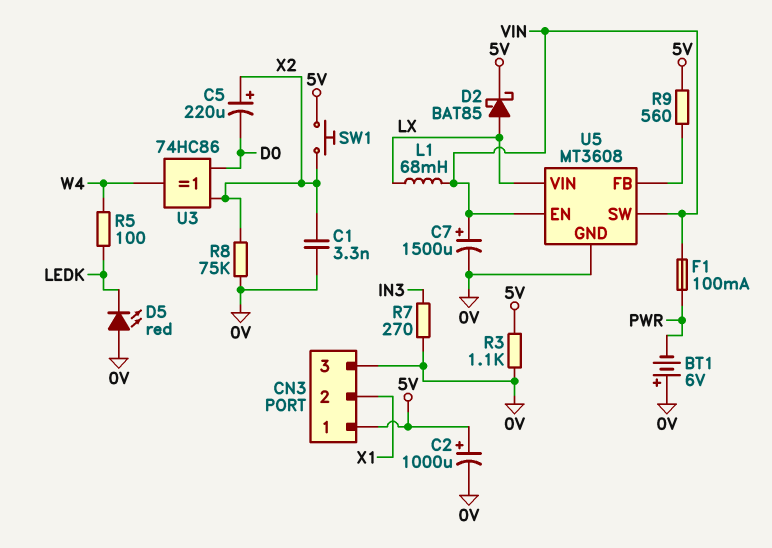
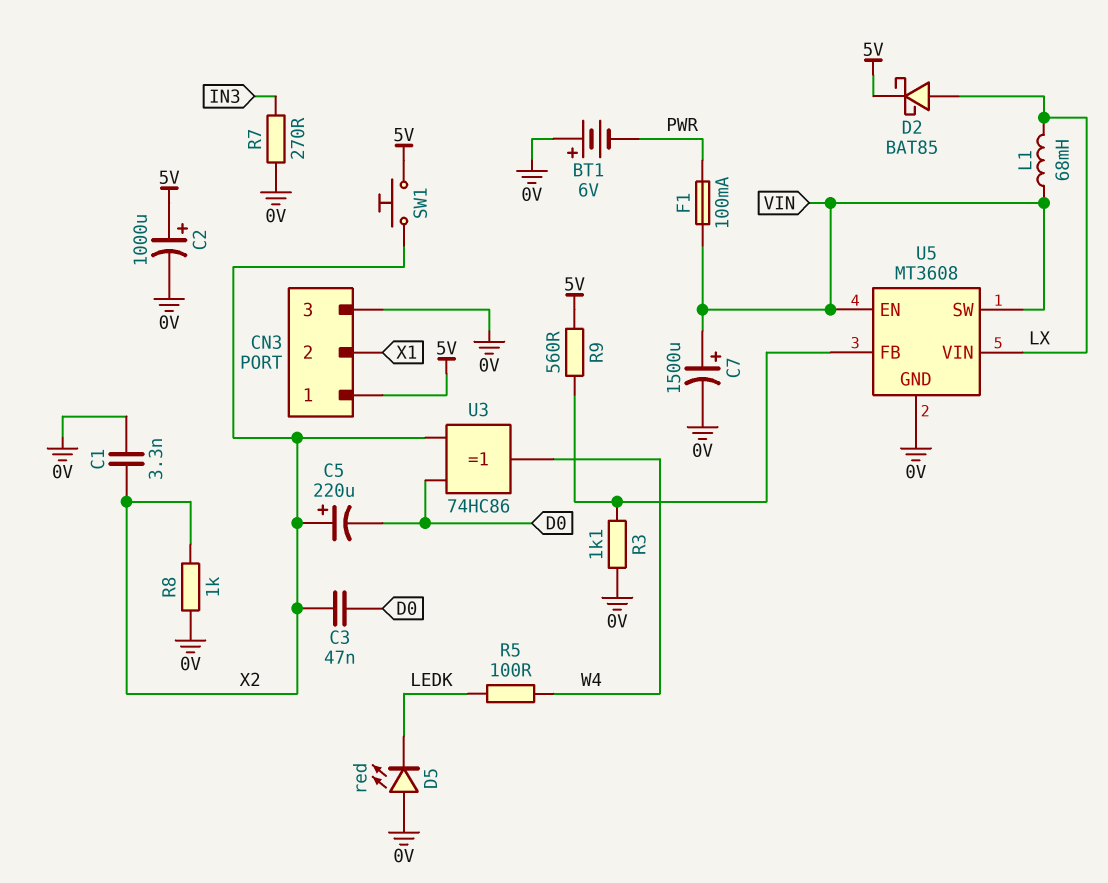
C3: none -> 47nF (D0, X2)
R3: 1.1k (0V, 5V) -> 1.1k (0V, U5/FB)
R8: 75k (0V, X2) -> 1k (0V, X2)

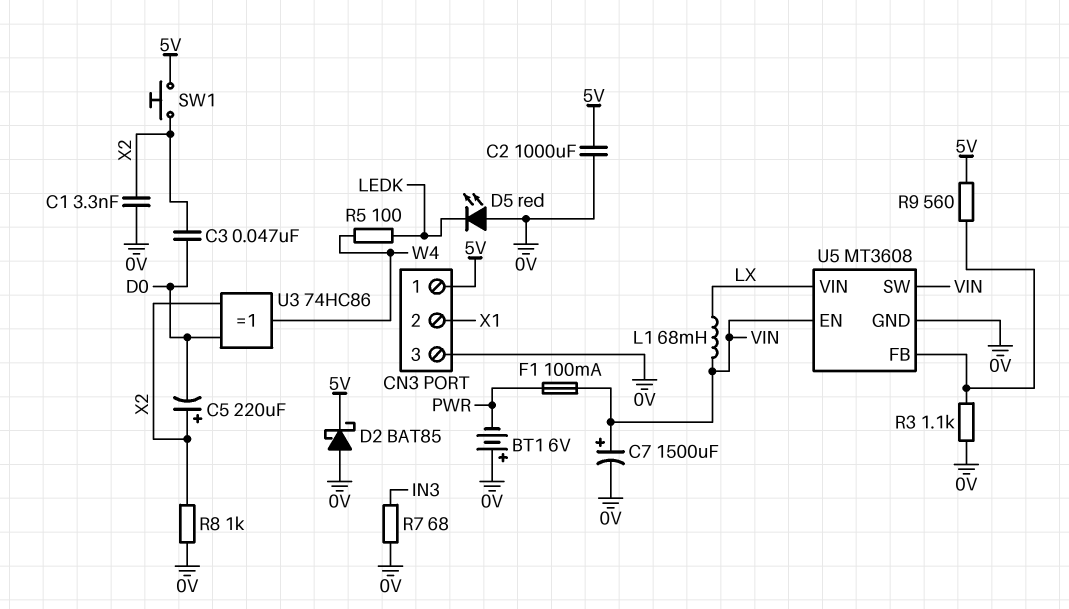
C2: 1000uF (plus 5V, minus 0V) -> 1000uF (0V, 5V)
D2: schottky BAT85 (A LX, K 5V) -> schottky BAT85 (A 0V, K 5V)
R7: 270 (0V, IN3) -> 68 (0V, IN3)

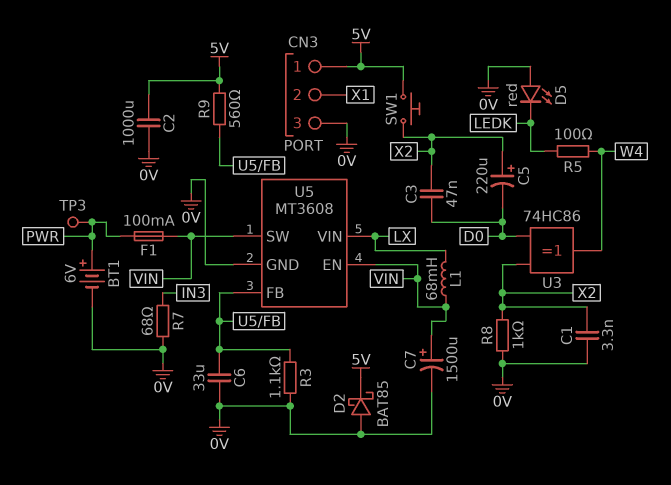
BT1: 6V (plus 0V, minus PWR) -> 6V (plus PWR, minus 0V)
C6: none -> 33uF (0V, U5/FB)
TP3: none -> test point (PWR)

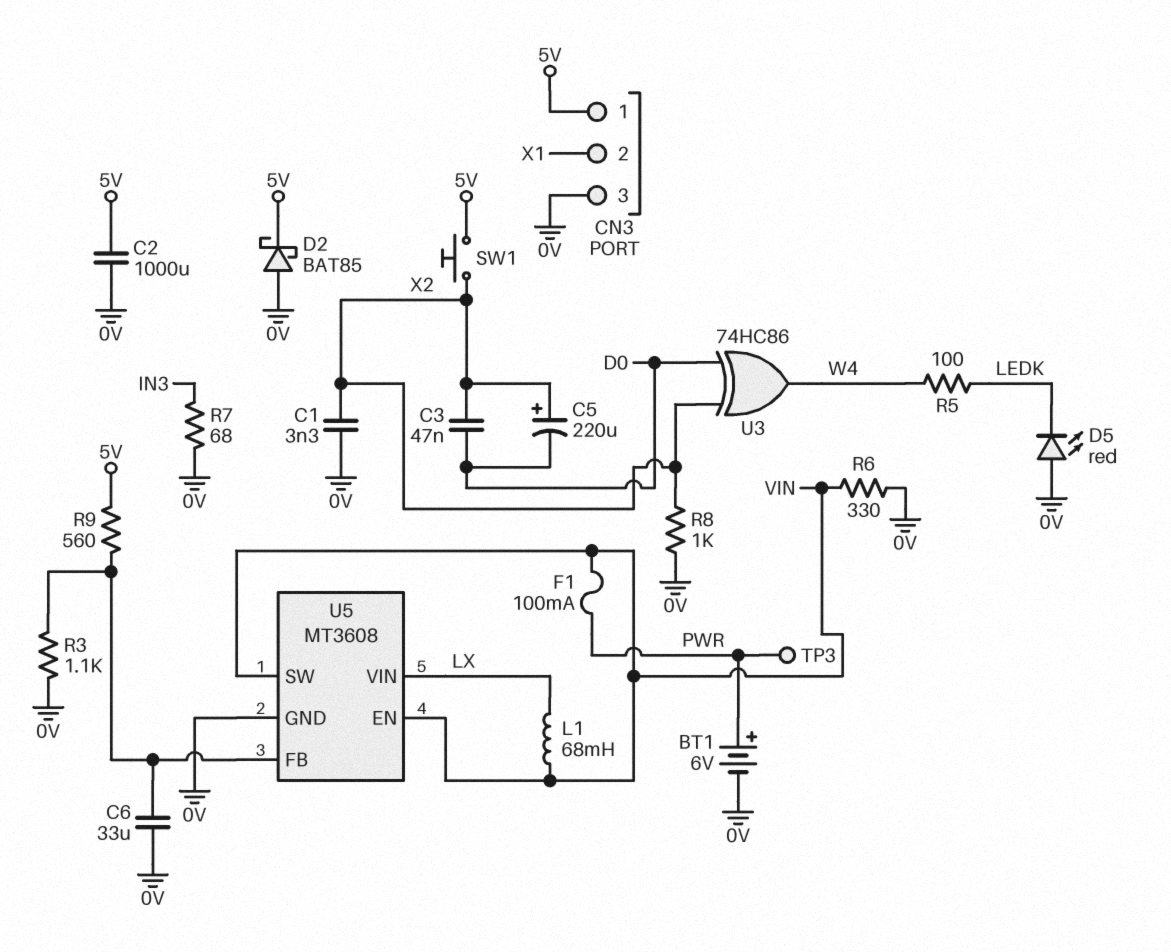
C7: 1500uF (plus VIN, minus 0V) -> none
R6: none -> 330 (0V, VIN)

